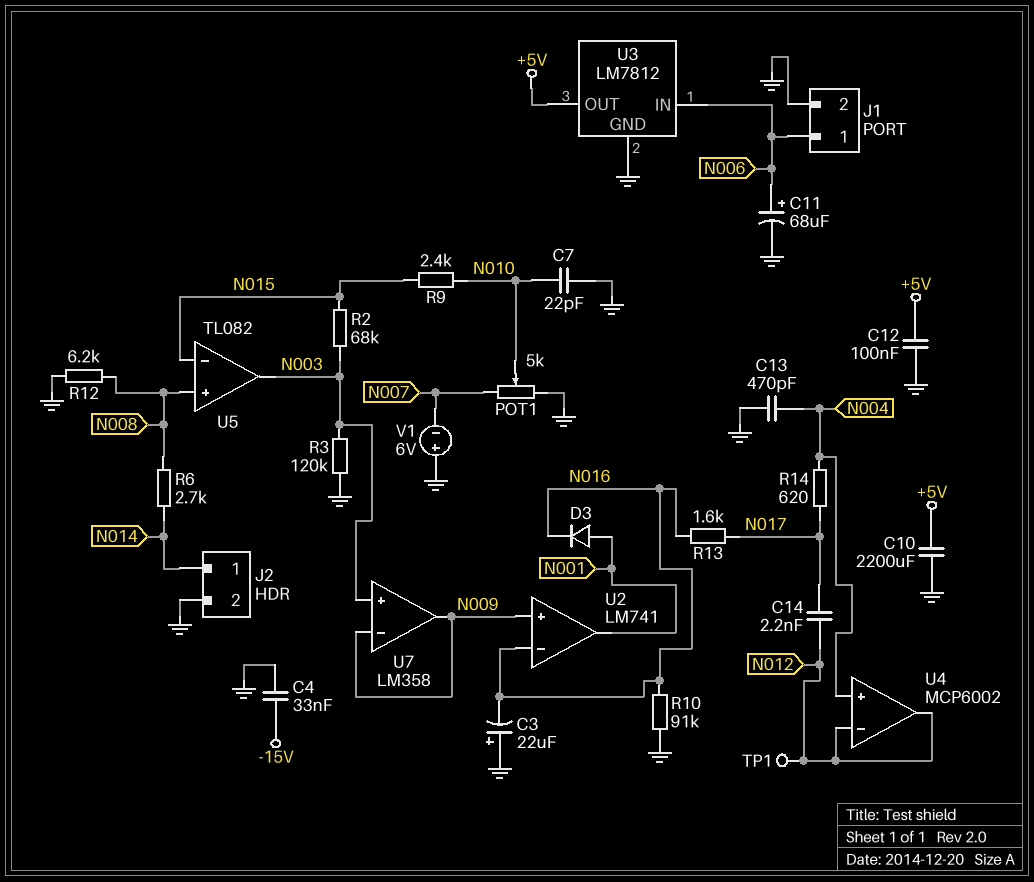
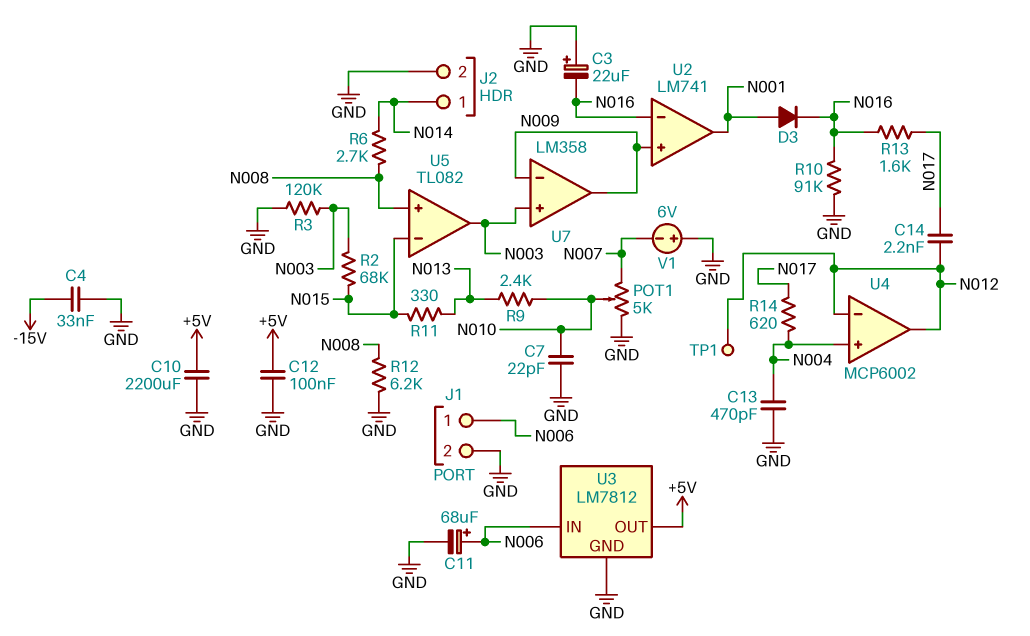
R9: 2.4k (N010, N015) -> 2.4k (N010, N013)
R11: none -> 330 (N013, N015)

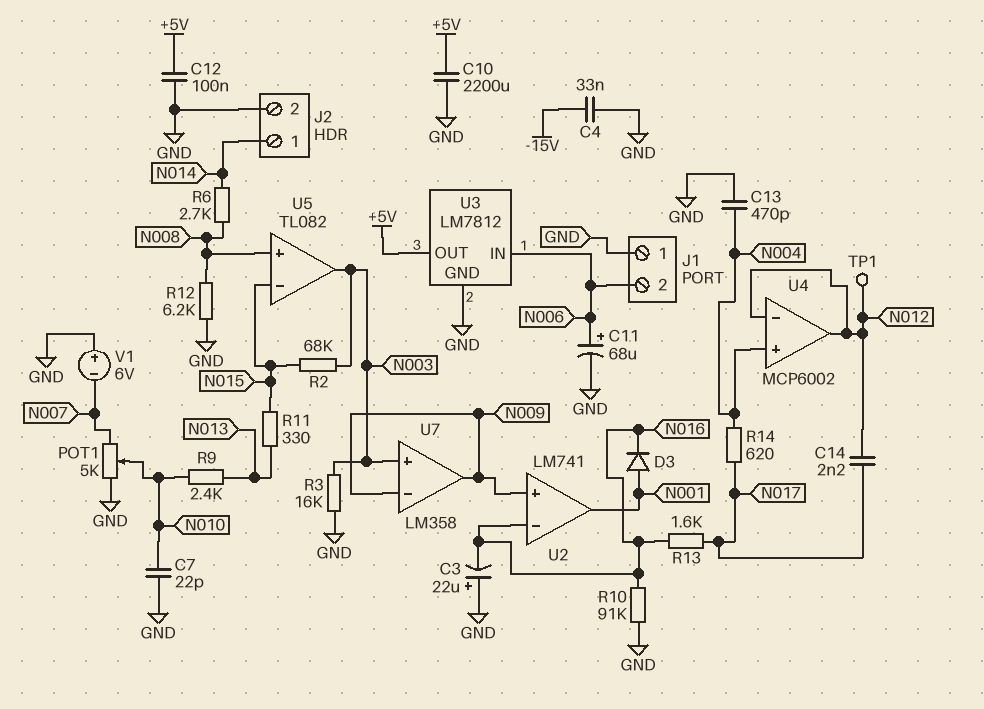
J1 pin 1: N006 -> GND
J1 pin 2: GND -> N006
R3: 120k (GND, N003) -> 16k (GND, N003)

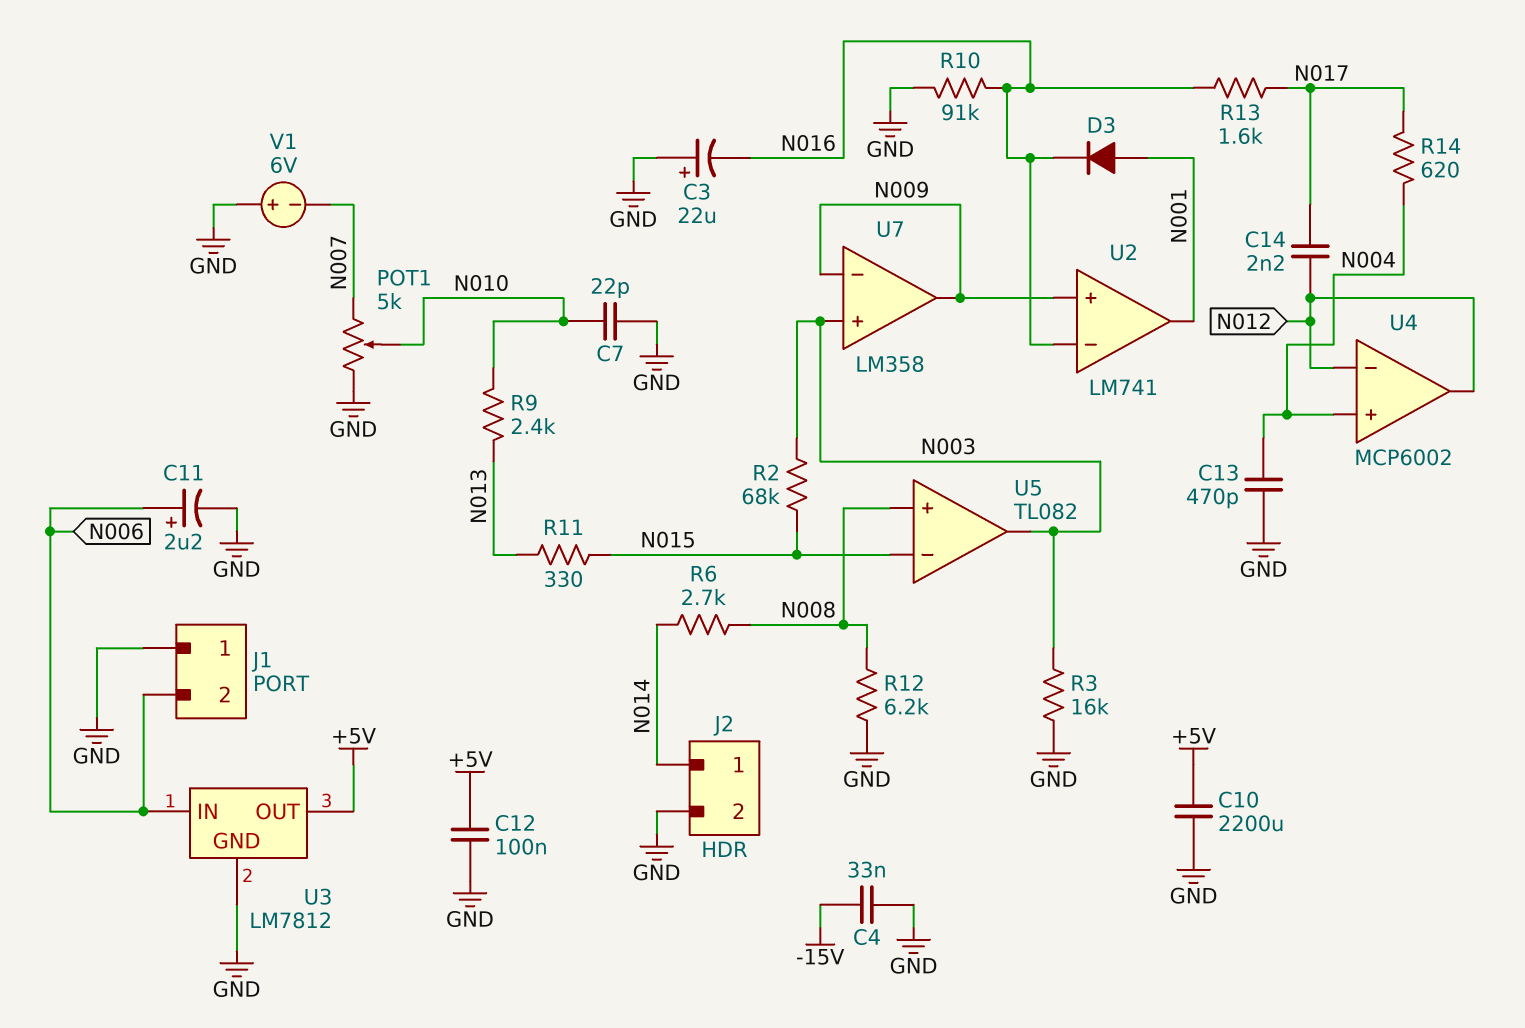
C11: 68uF (plus N006, minus GND) -> 2.2uF (plus N006, minus GND)
TP1: test point (N012) -> none

